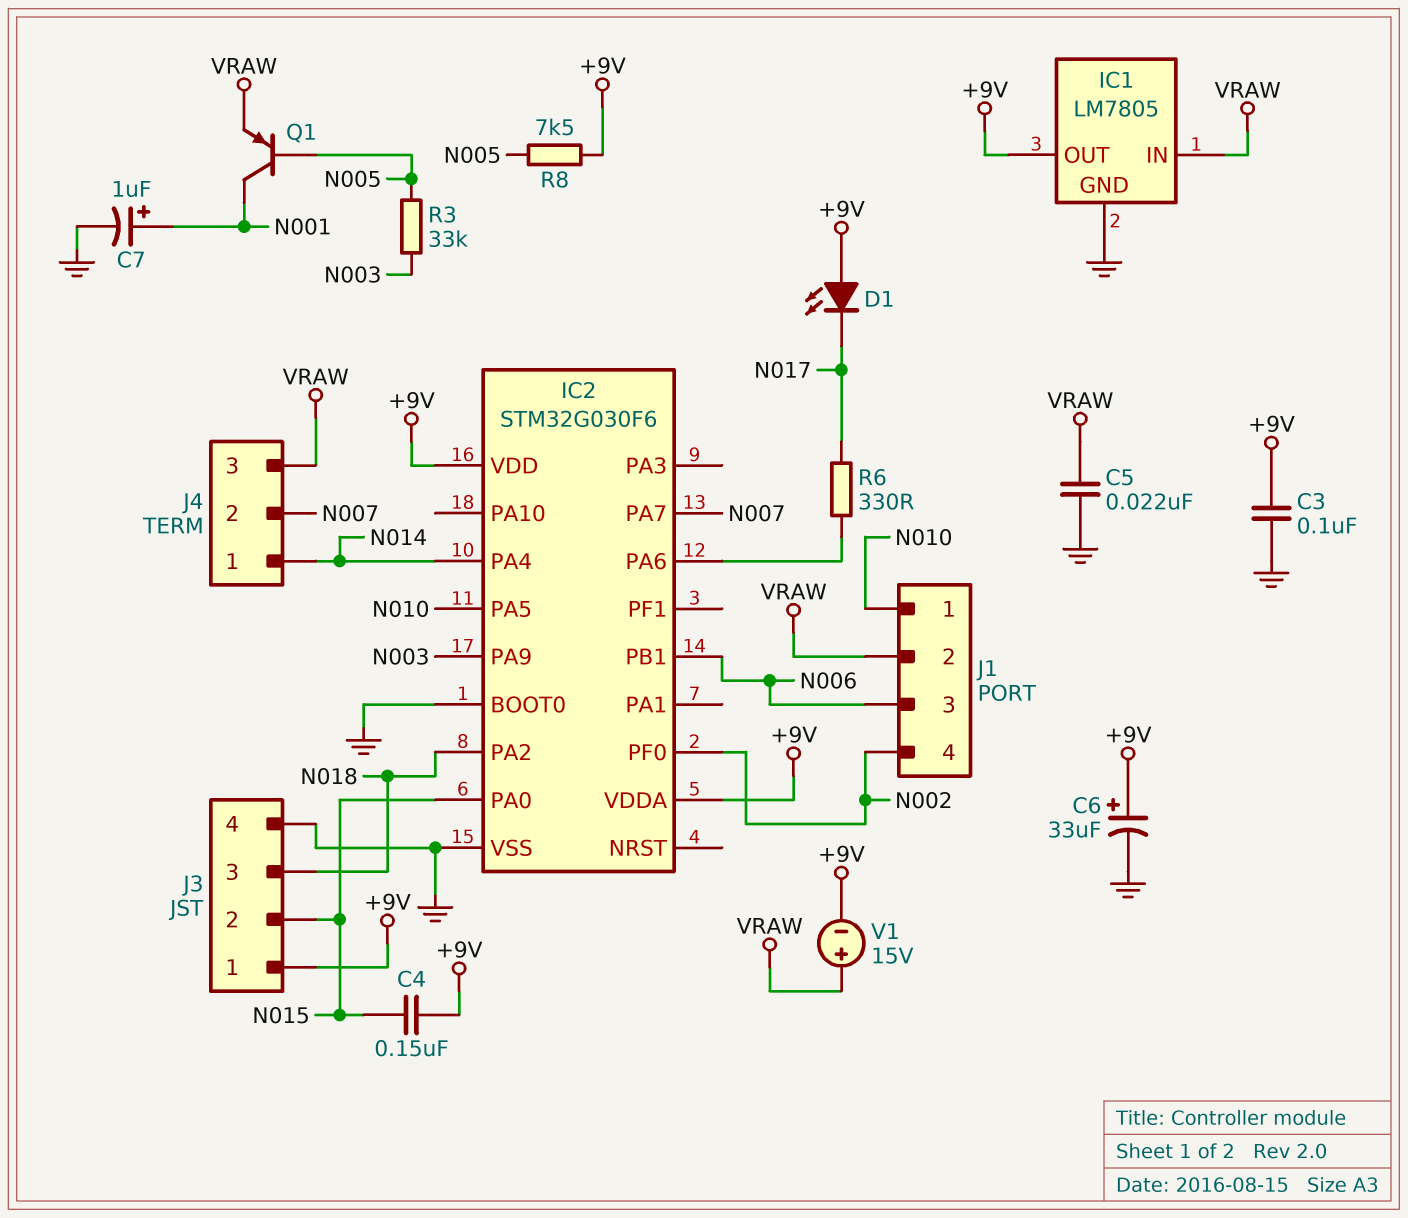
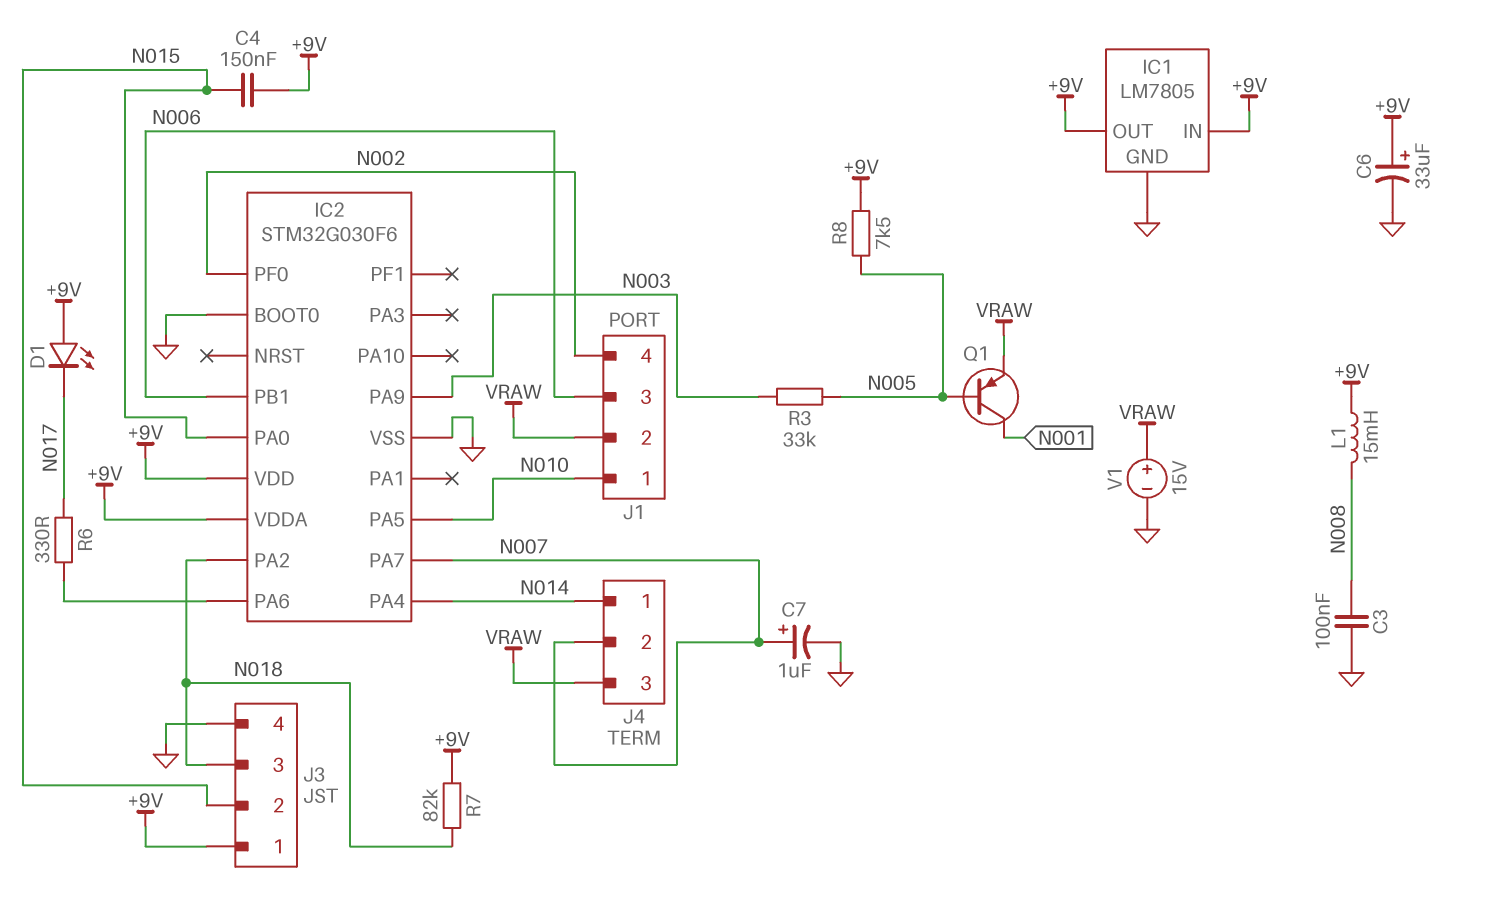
C3: 100nF (+9V, GND) -> 100nF (GND, N008)
C5: 22nF (GND, VRAW) -> none
C7: 1uF (plus N001, minus GND) -> 1uF (plus N007, minus GND)
IC1 pin IN: VRAW -> +9V
L1: none -> 15mH (+9V, N008)
R7: none -> 82k (+9V, N018)
V1: 15V (plus VRAW, minus +9V) -> 15V (plus VRAW, minus GND)

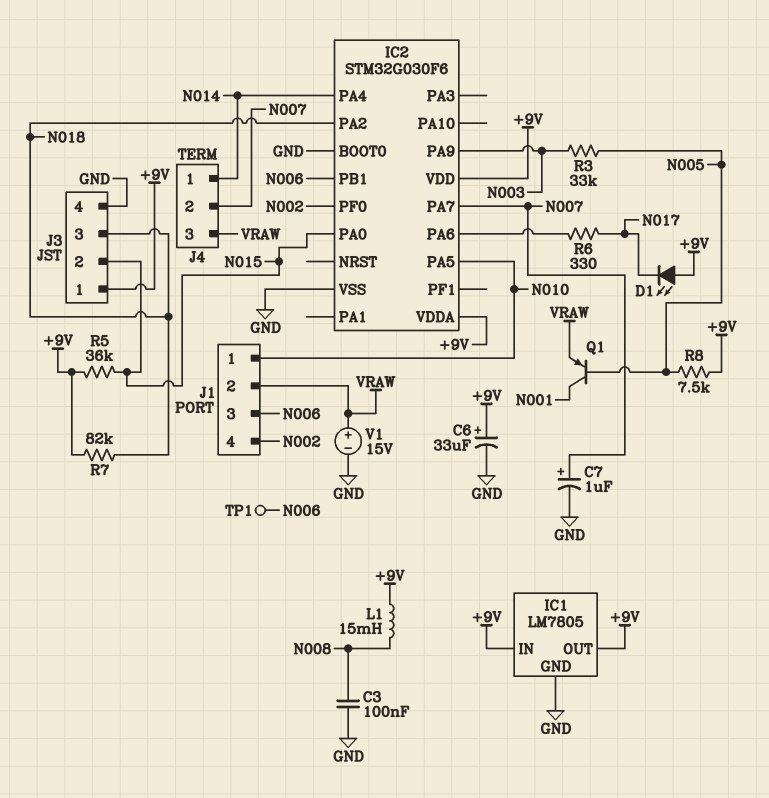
C4: 150nF (+9V, N015) -> none
R5: none -> 36k (+9V, N015)
TP1: none -> test point (N006)

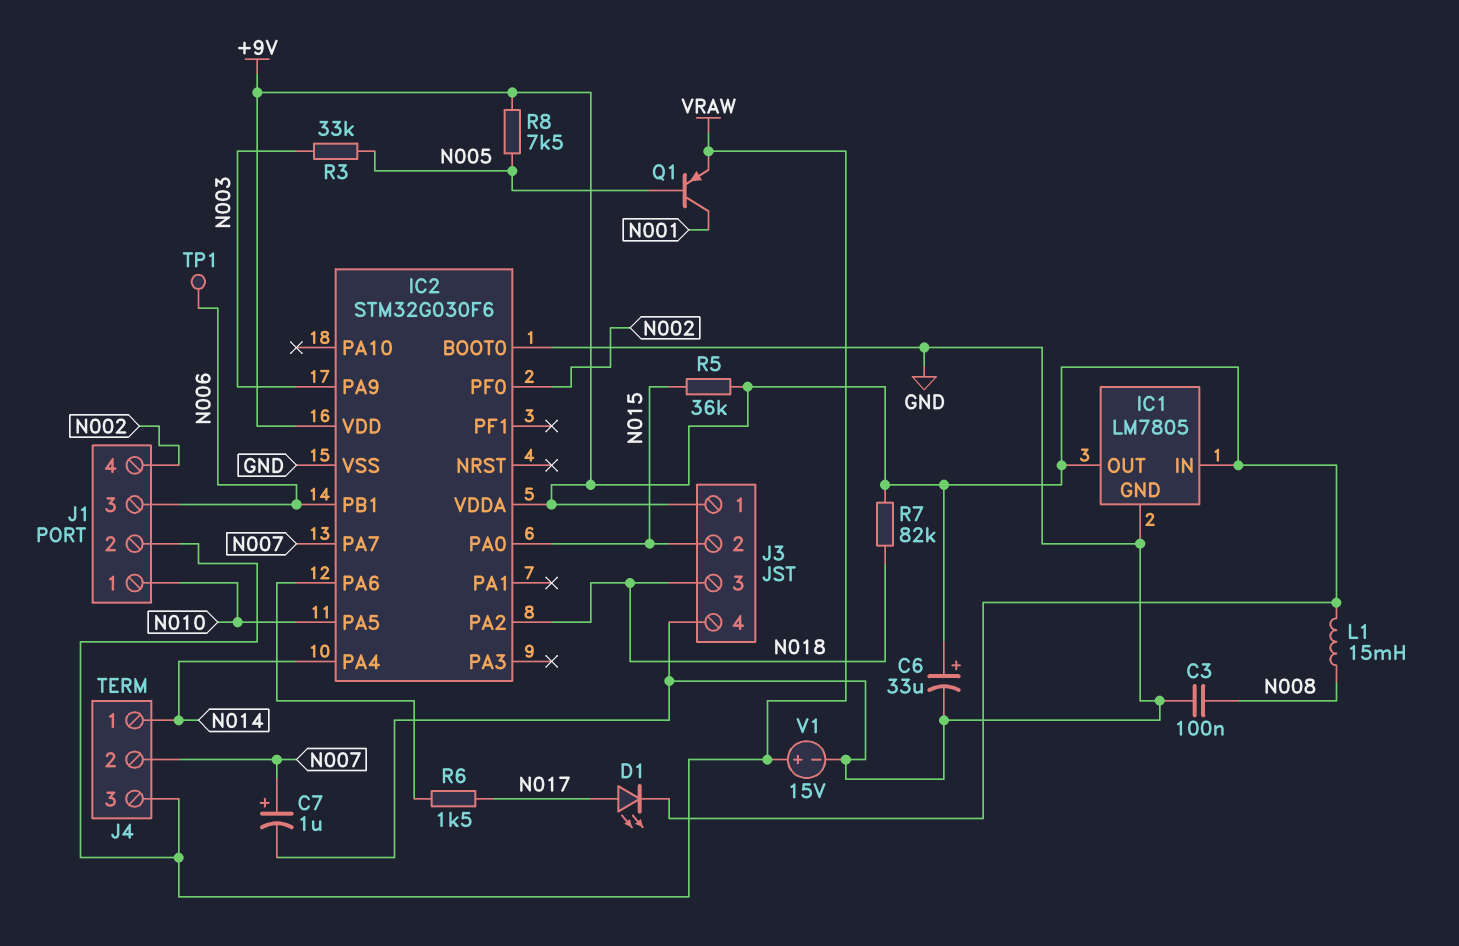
D1: LED (A +9V, K N017) -> LED (A N017, K +9V)
R6: 330 (IC2/PA6, N017) -> 1.5k (IC2/PA6, N017)

